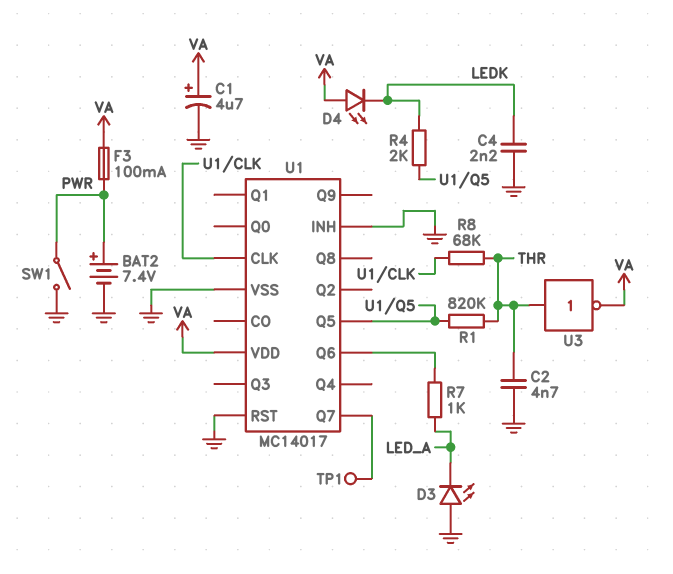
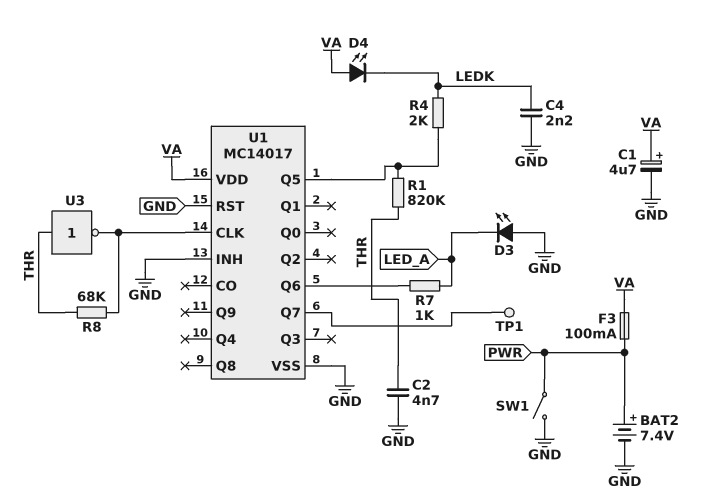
U3: NOT (in THR, out VA) -> NOT (in THR, out U1/CLK)

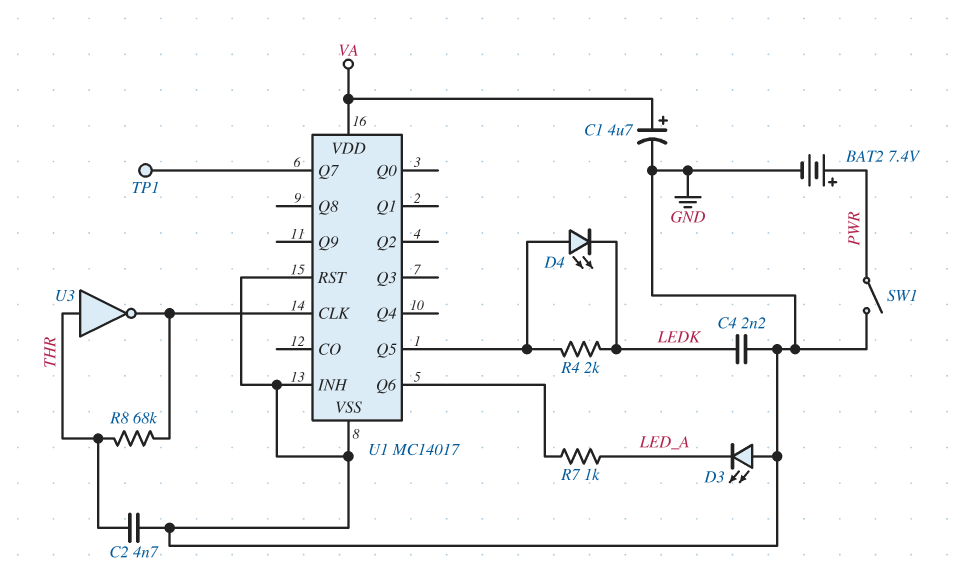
D4: LED (A VA, K LEDK) -> LED (A U1/Q5, K LEDK)
F3: 100mA (PWR, VA) -> none
R1: 820k (THR, U1/Q5) -> none

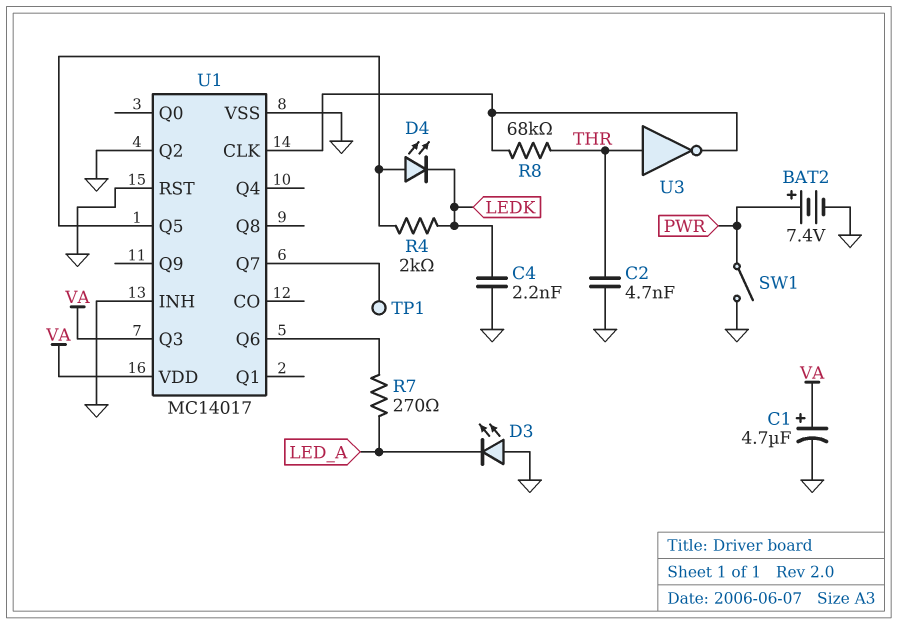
R7: 1k (LED_A, U1/Q6) -> 270 (LED_A, U1/Q6)
U1 pin Q2: none -> GND
U1 pin Q3: none -> VA

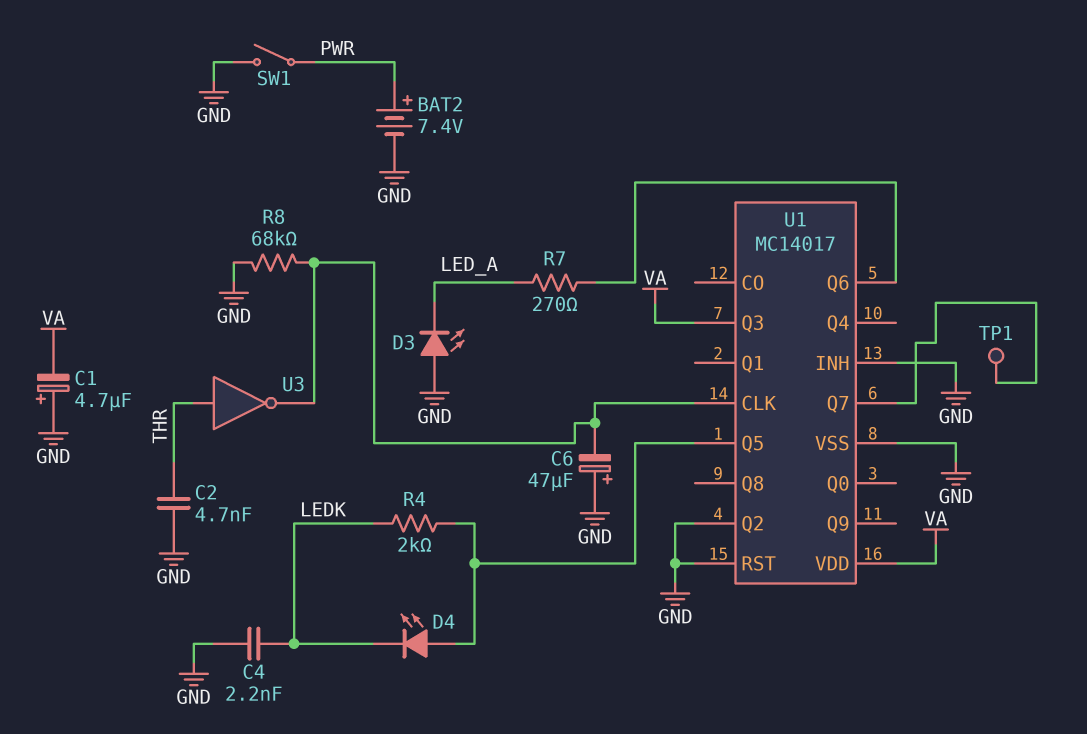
C1: 4.7uF (plus VA, minus GND) -> 4.7uF (plus GND, minus VA)
C6: none -> 47uF (plus GND, minus U1/CLK)
R8: 68k (THR, U1/CLK) -> 68k (GND, U1/CLK)

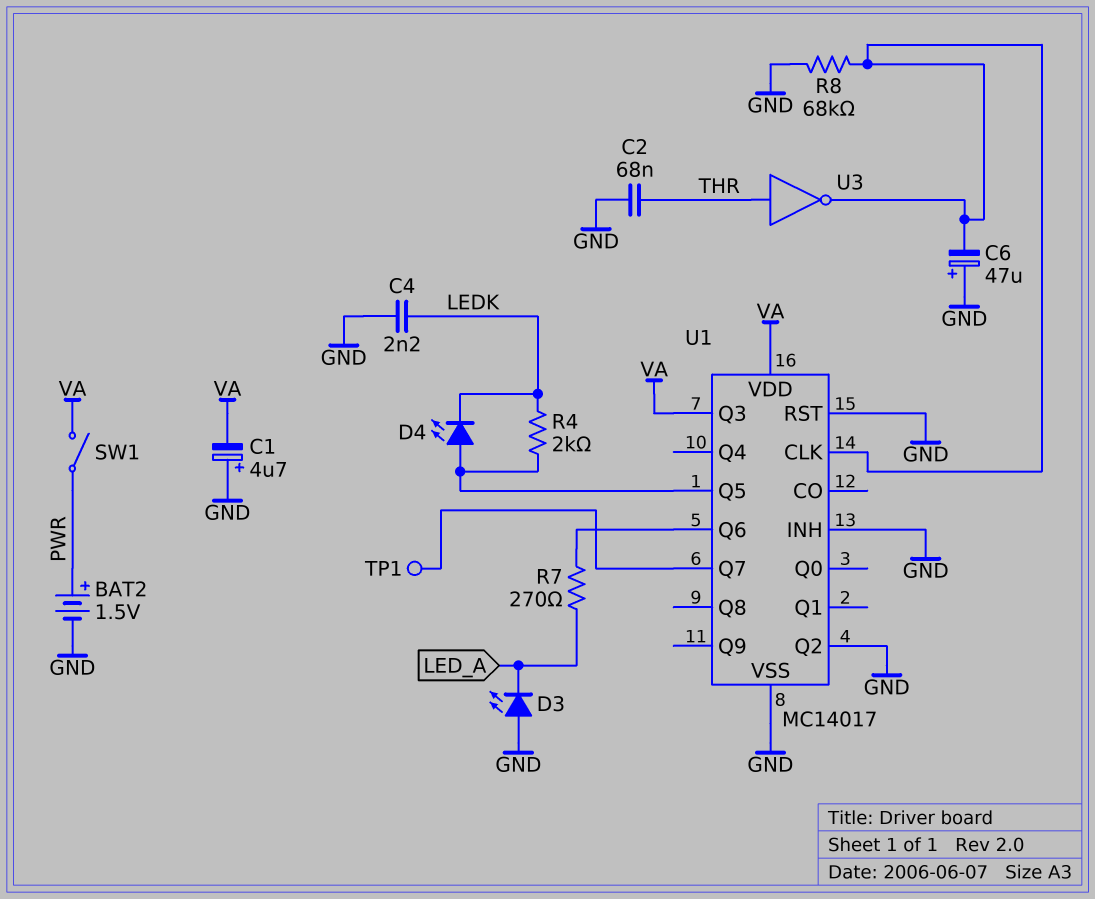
BAT2: 7.4V (plus PWR, minus GND) -> 1.5V (plus PWR, minus GND)
C2: 4.7nF (GND, THR) -> 68nF (GND, THR)
SW1: switch (GND, PWR) -> switch (PWR, VA)

